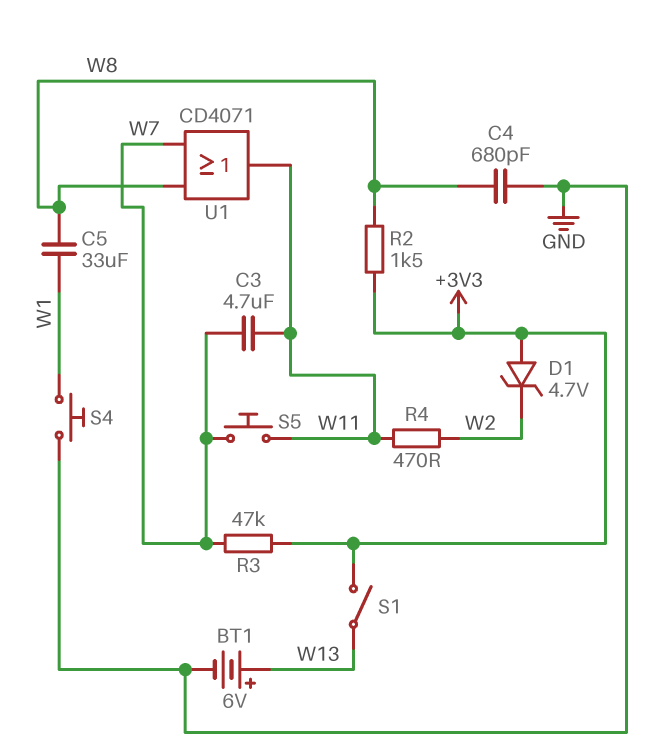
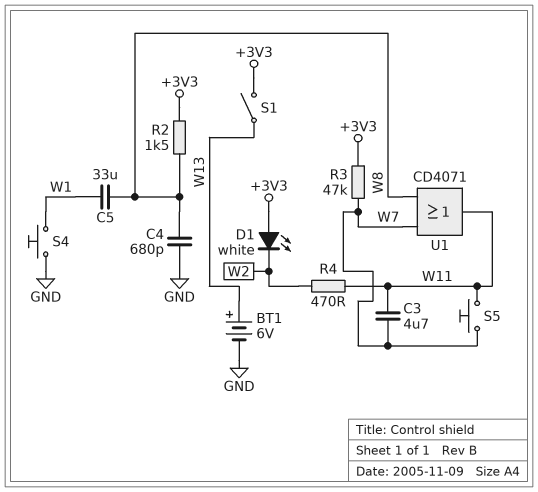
D1: zener 4.7V (A +3V3, K W2) -> LED white (A +3V3, K W2)

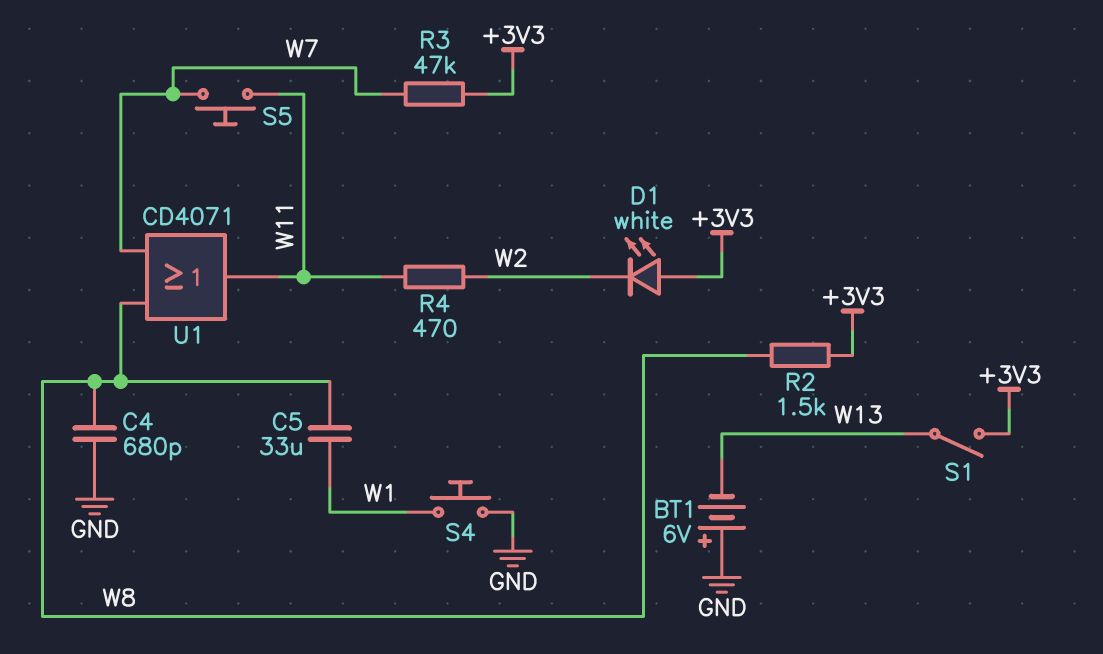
BT1: 6V (plus W13, minus GND) -> 6V (plus GND, minus W13)
C3: 4.7uF (W7, W11) -> none

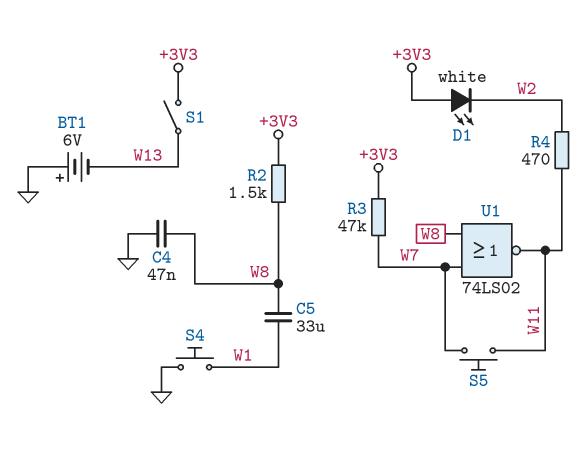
C4: 680pF (GND, W8) -> 47nF (GND, W8)
U1: OR CD4071 (in W7, in W8, out W11) -> NOR 74LS02 (in W7, in W8, out W11)

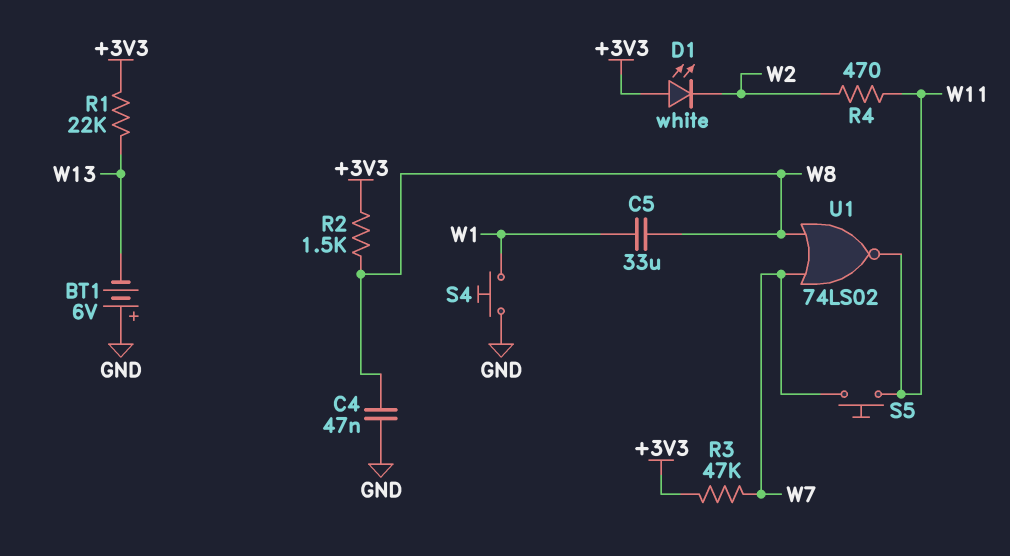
R1: none -> 22k (+3V3, W13)
S1: switch (+3V3, W13) -> none

